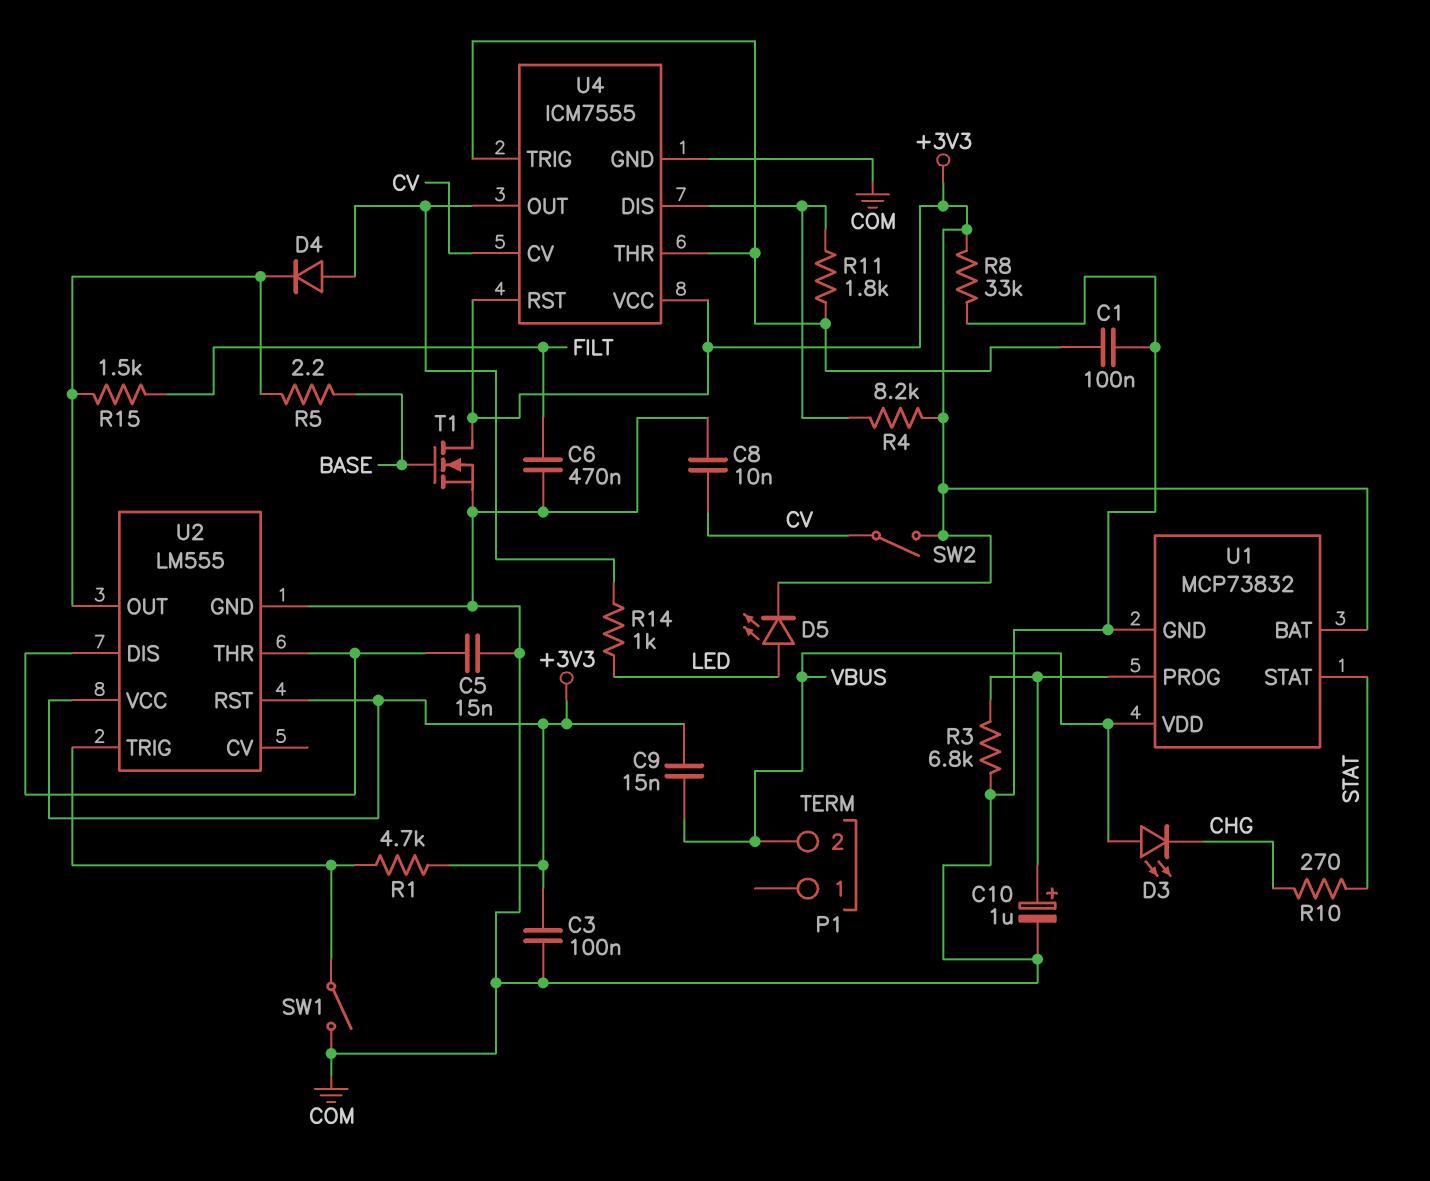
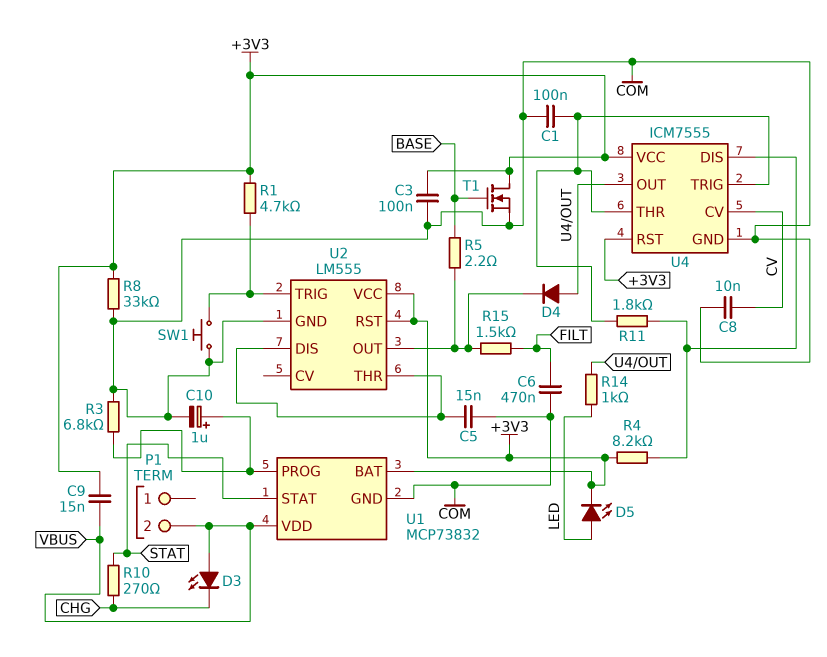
SW1: switch (COM, U2/TRIG) -> button (COM, U2/TRIG)
SW2: switch (+3V3, CV) -> none

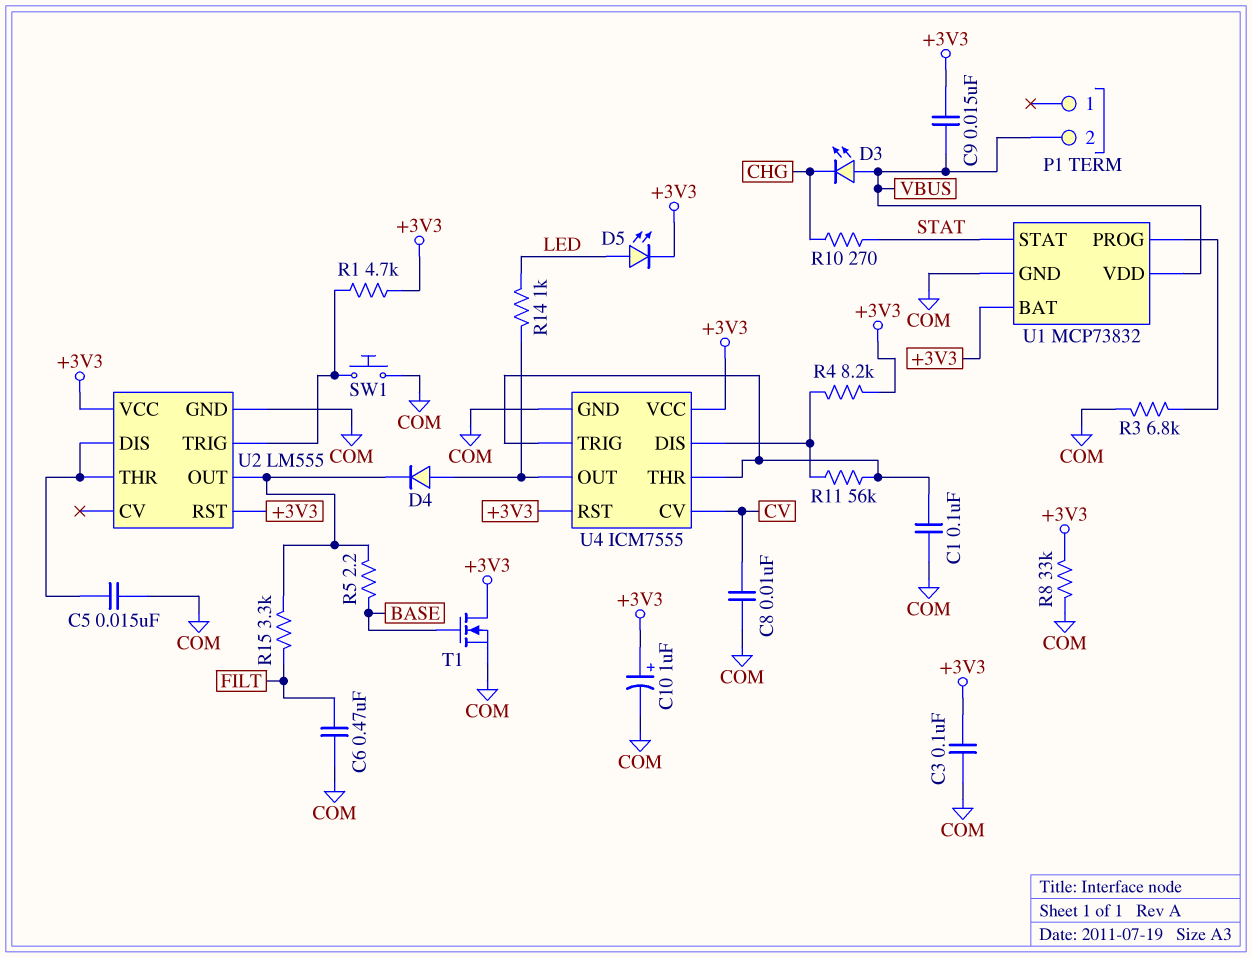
C10: 1uF (plus U1/PROG, minus COM) -> 1uF (plus +3V3, minus COM)
R11: 1.8k (U4/DIS, U4/THR) -> 56k (U4/DIS, U4/THR)
R15: 1.5k (FILT, U2/OUT) -> 3.3k (FILT, U2/OUT)

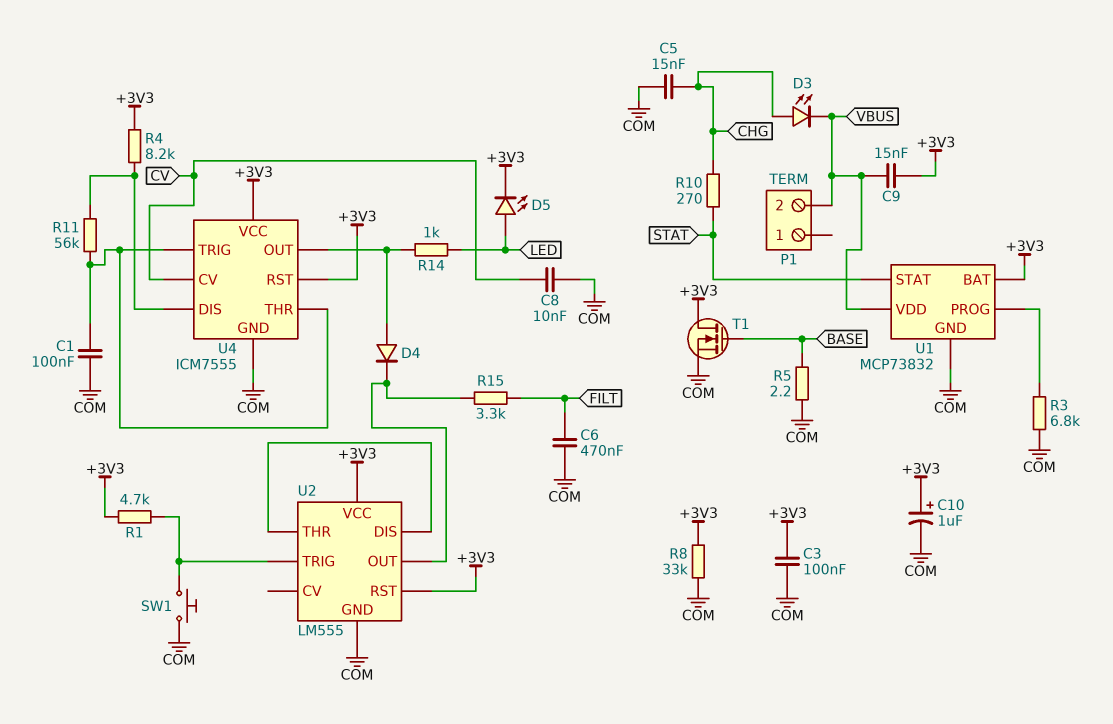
C5: 15nF (COM, U2/DIS) -> 15nF (CHG, COM)
D3: LED (A VBUS, K CHG) -> LED (A CHG, K VBUS)
R5: 2.2 (BASE, U2/OUT) -> 2.2 (BASE, COM)

